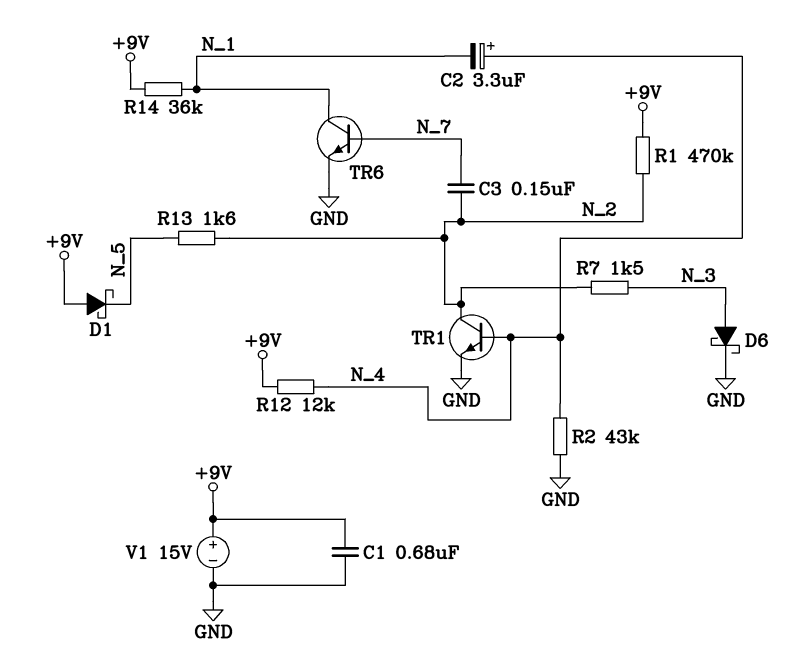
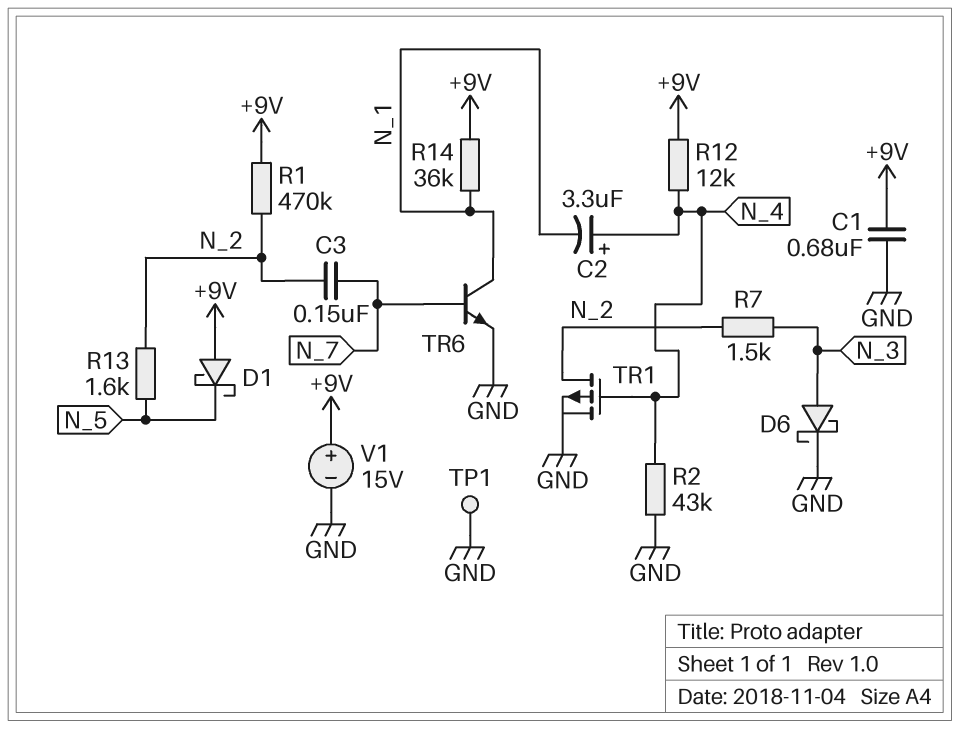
TP1: none -> test point (GND)
TR1: NPN (B N_4, C N_2, E GND) -> PMOS (G N_4, D N_2, S GND)

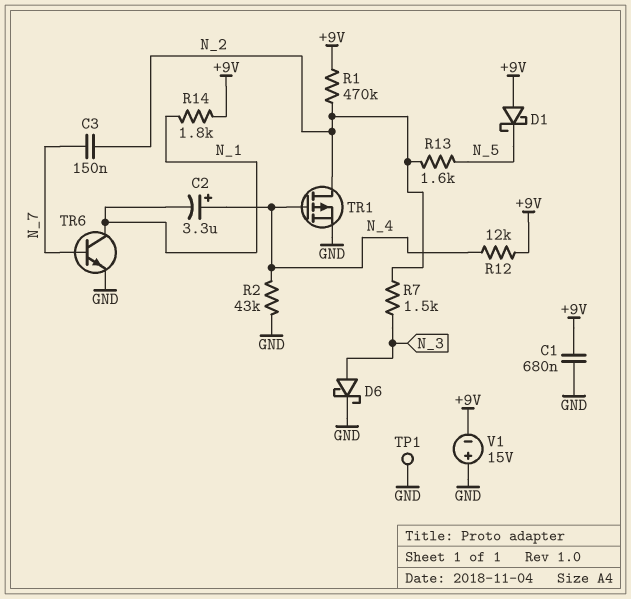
R14: 36k (+9V, N_1) -> 1.8k (+9V, N_1)
V1: 15V (plus +9V, minus GND) -> 15V (plus GND, minus +9V)

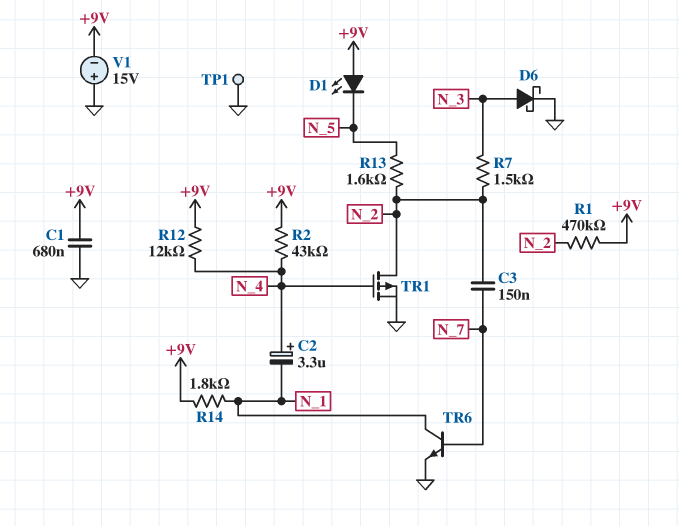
D1: schottky (A +9V, K N_5) -> LED (A +9V, K N_5)
R2: 43k (GND, N_4) -> 43k (+9V, N_4)

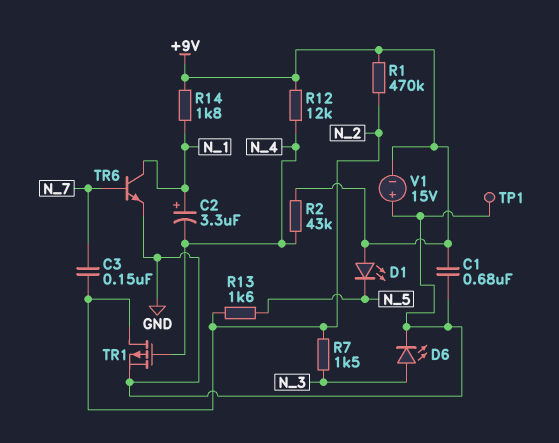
C2: 3.3uF (plus N_4, minus N_1) -> 3.3uF (plus N_1, minus N_4)
D6: schottky (A N_3, K GND) -> LED (A N_3, K GND)

